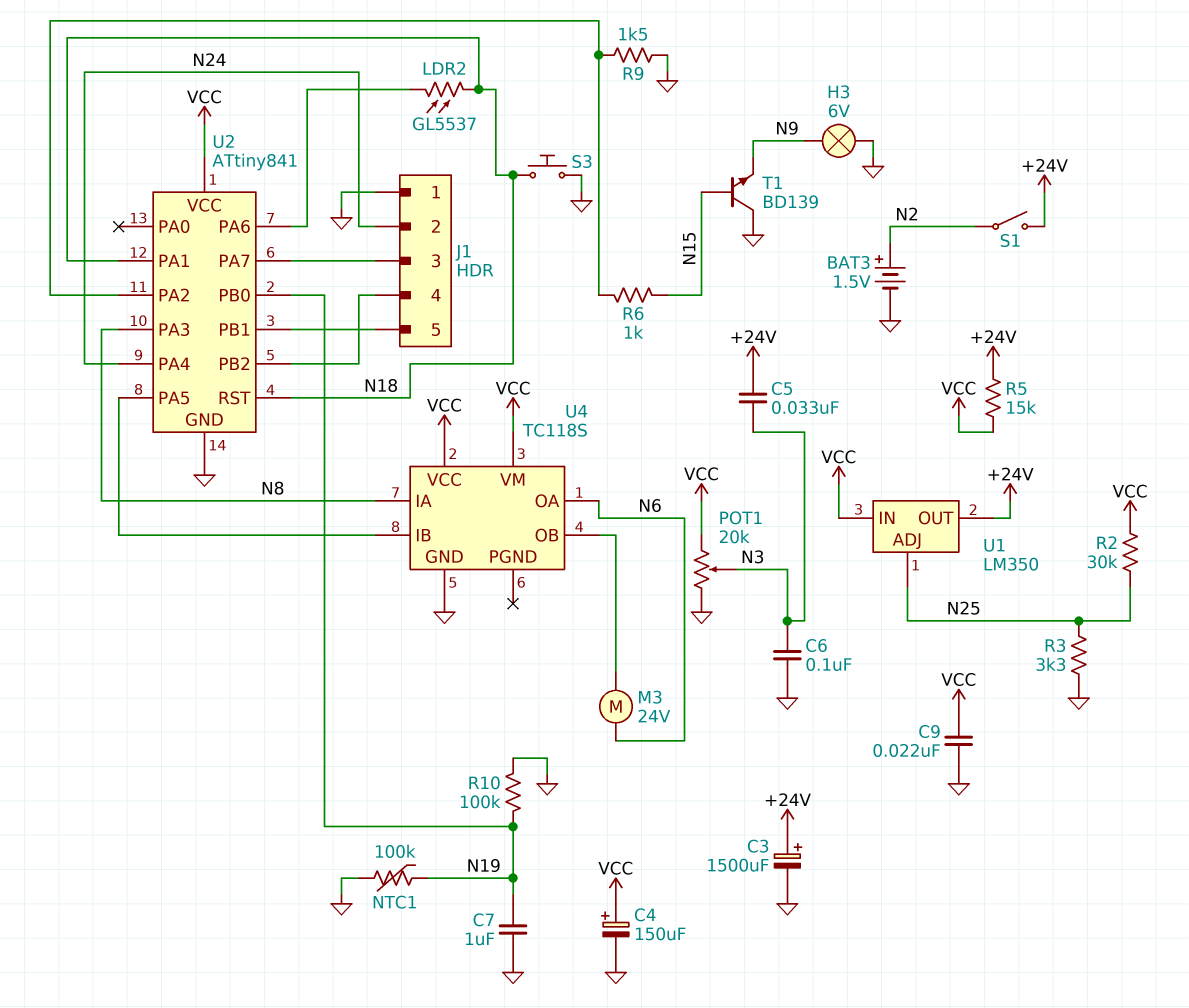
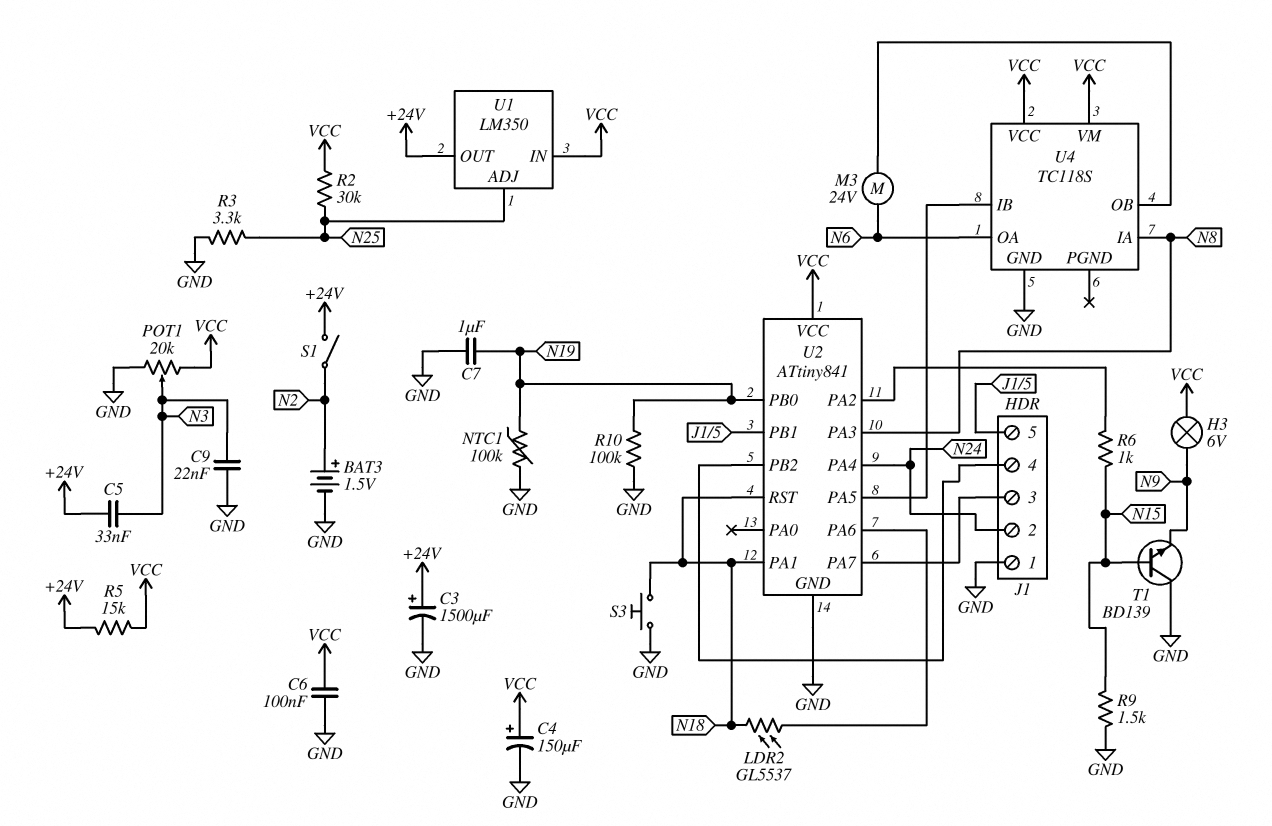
C6: 100nF (GND, N3) -> 100nF (GND, VCC)
C9: 22nF (GND, VCC) -> 22nF (GND, N3)
H3: lamp 6V (GND, N9) -> lamp 6V (N9, VCC)
R9: 1.5k (GND, U2/PA2) -> 1.5k (GND, N15)

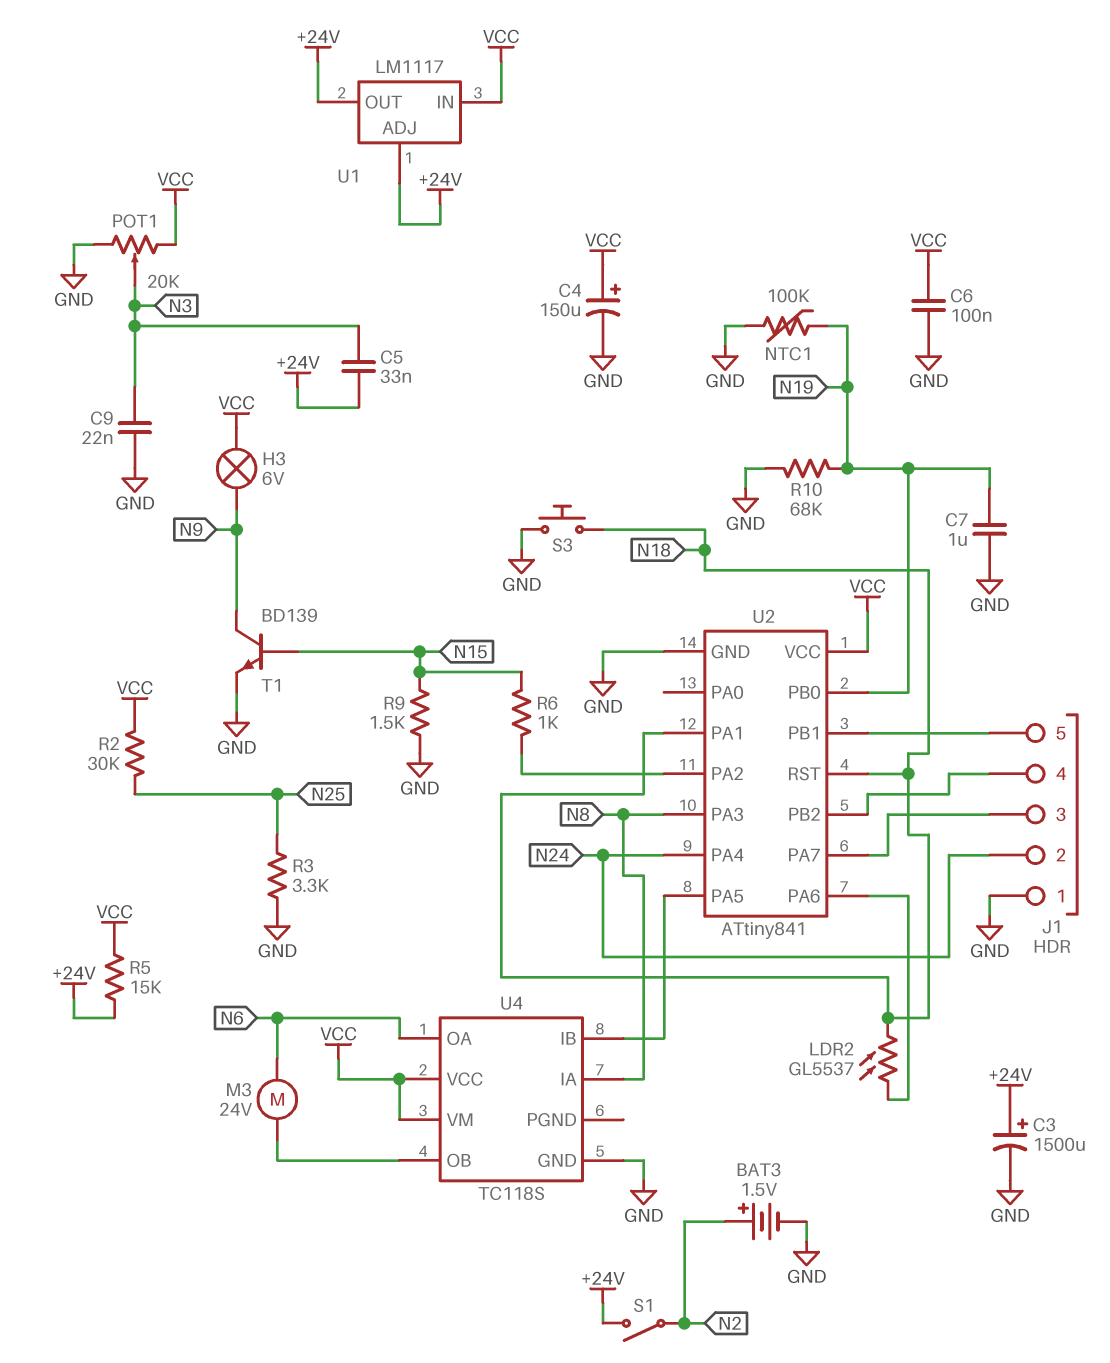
R10: 100k (GND, N19) -> 68k (GND, N19)
T1: NPN BD139 (B N15, C GND, E N9) -> NPN BD139 (B N15, C N9, E GND)
U1: LM350 -> LM1117
U1 pin ADJ: N25 -> +24V

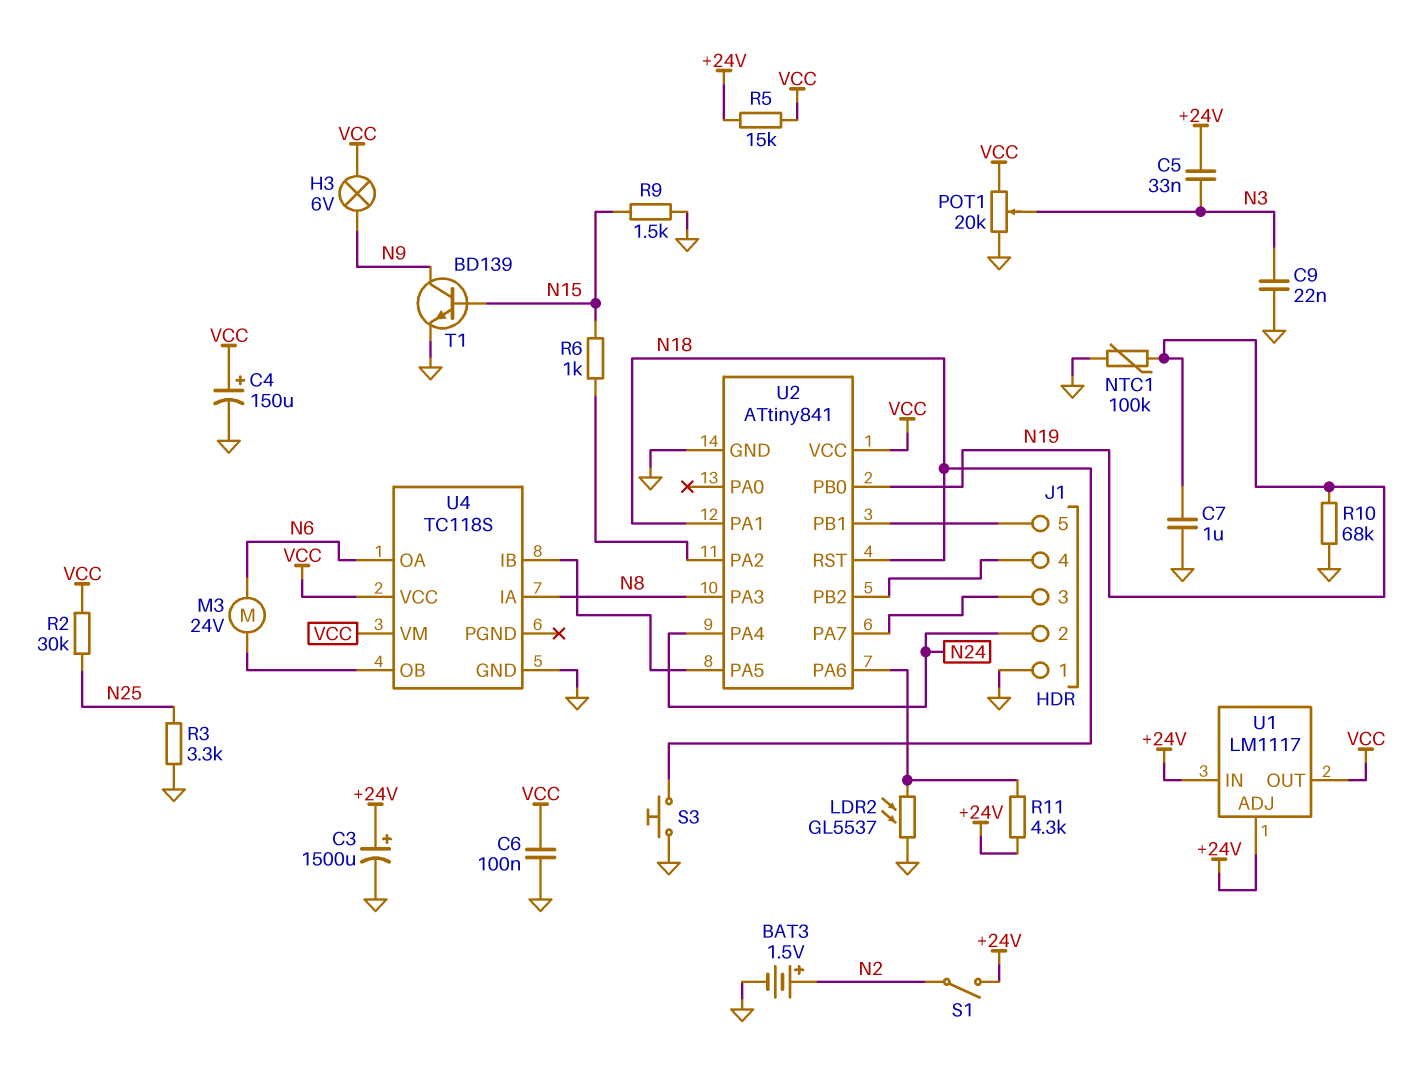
LDR2: GL5537 (N18, U2/PA6) -> GL5537 (GND, U2/PA6)
R11: none -> 4.3k (+24V, U2/PA6)
U1 pin IN: VCC -> +24V
U1 pin OUT: +24V -> VCC

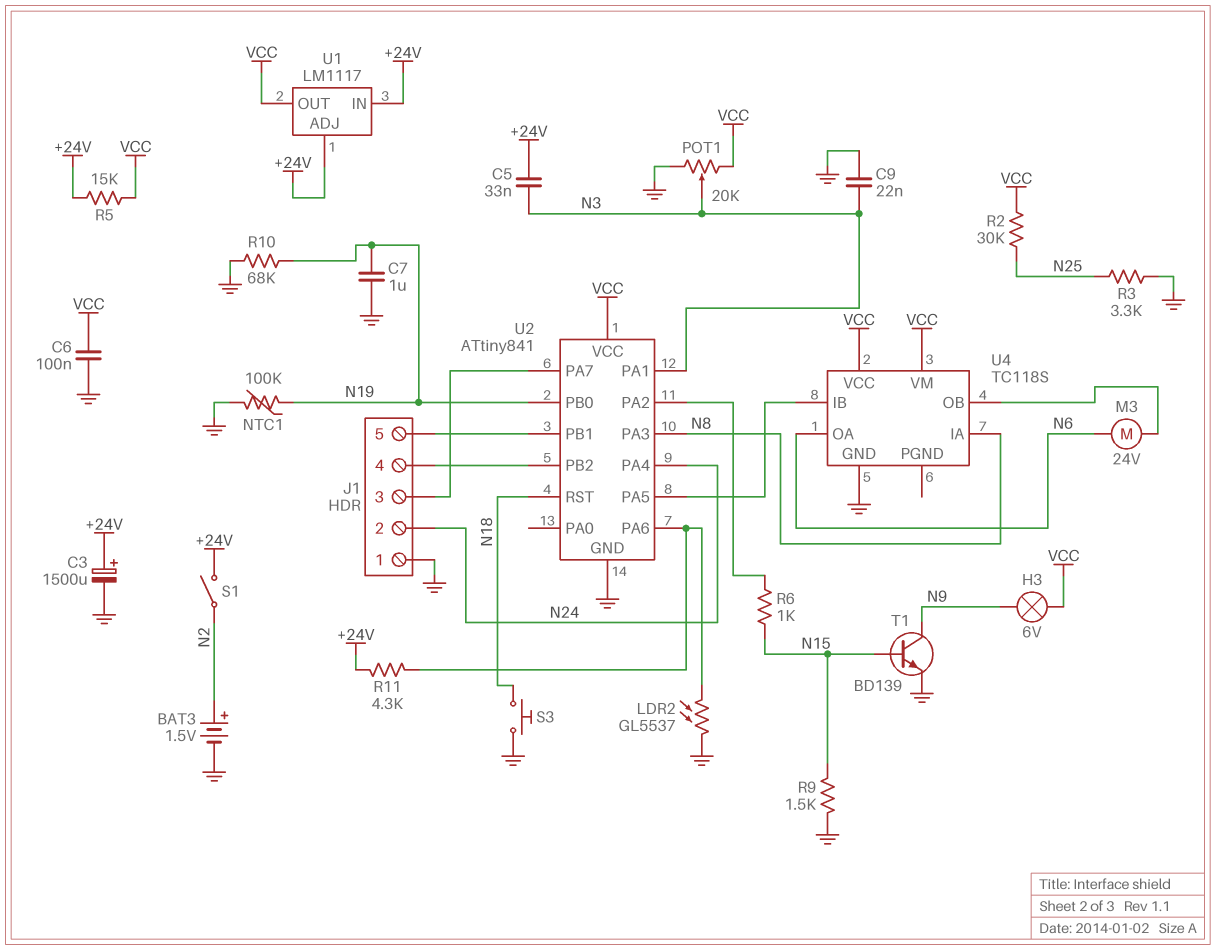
C4: 150uF (plus VCC, minus GND) -> none
U2 pin PA1: N18 -> N3

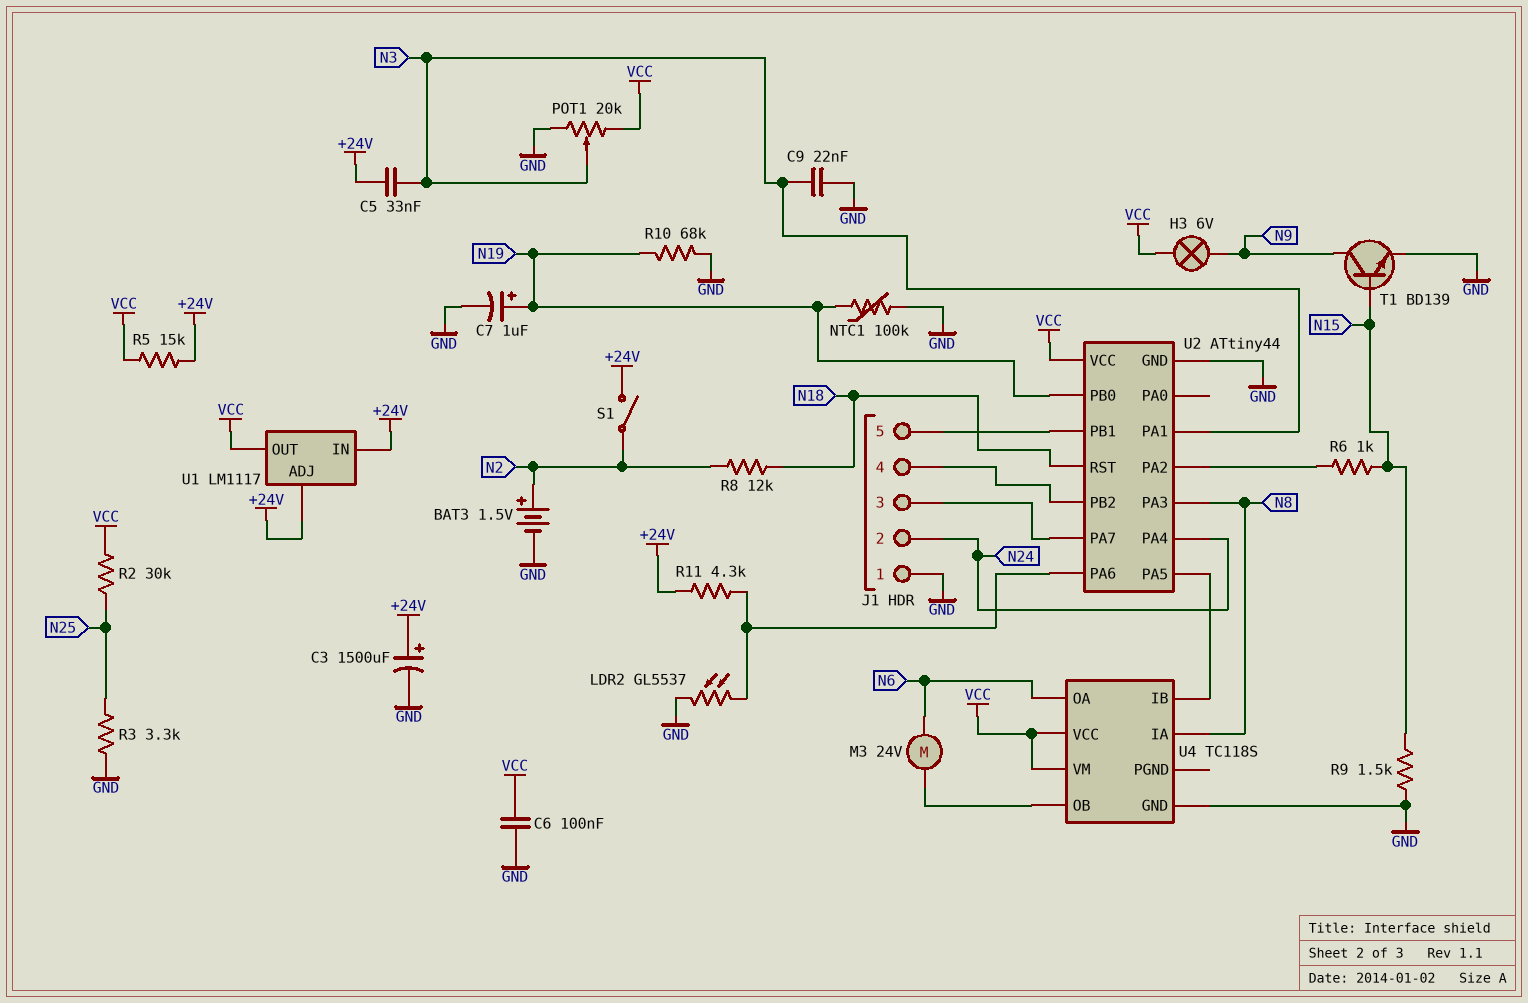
C7: 1uF (GND, N19) -> 1uF (plus N19, minus GND)
R8: none -> 12k (N2, N18)
S3: button (GND, N18) -> none
U2: ATtiny841 -> ATtiny44

